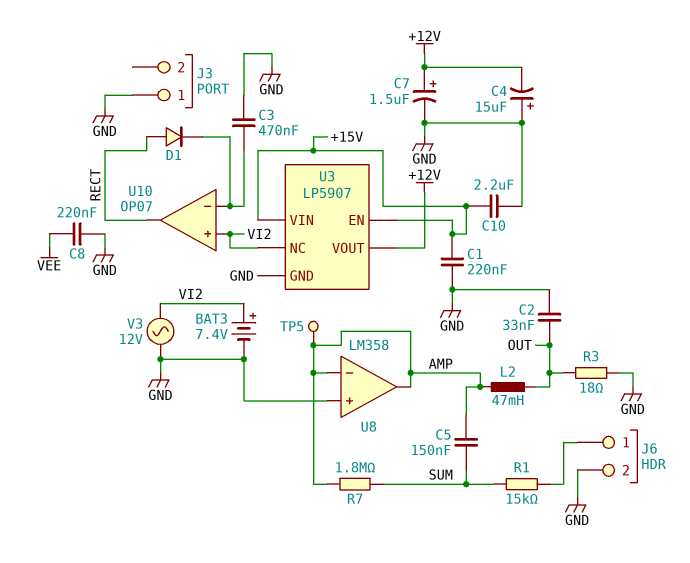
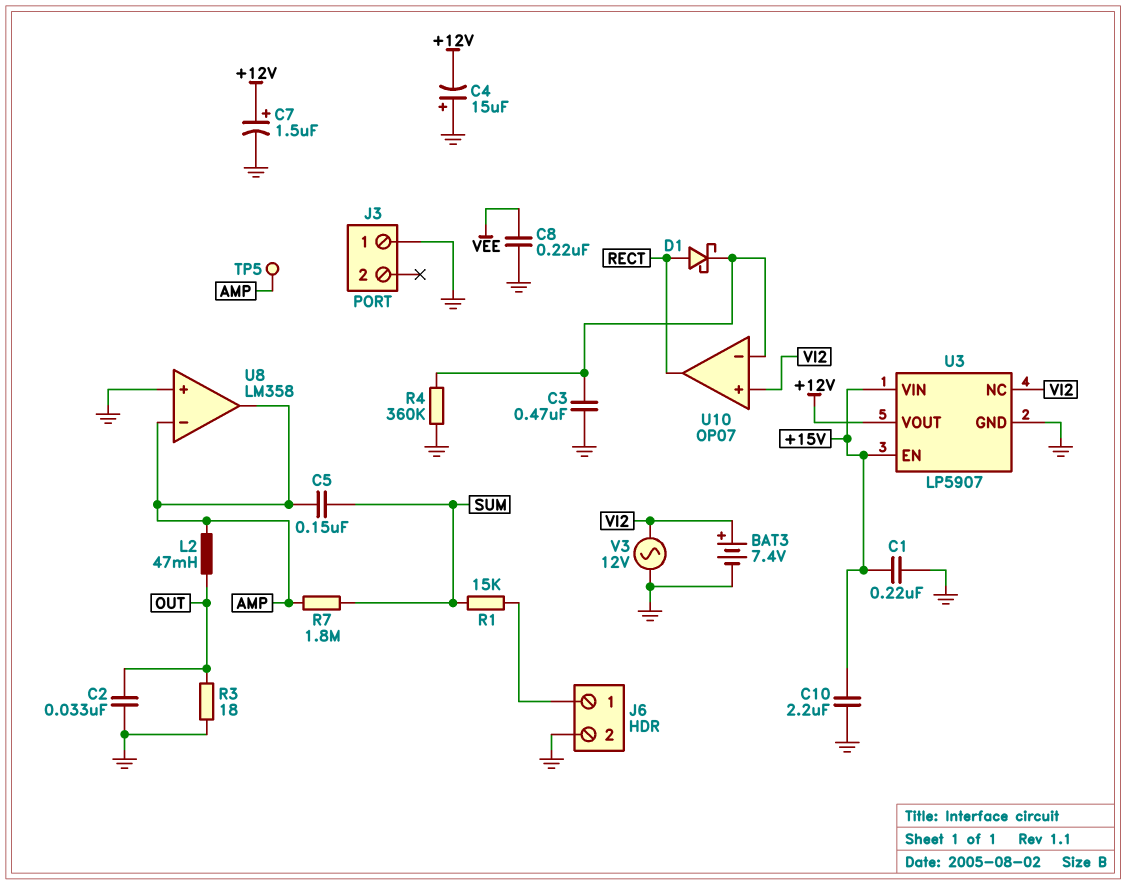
D1: diode (A RECT, K U10/in-) -> schottky (A RECT, K U10/in-)
R4: none -> 360k (GND, U10/in-)

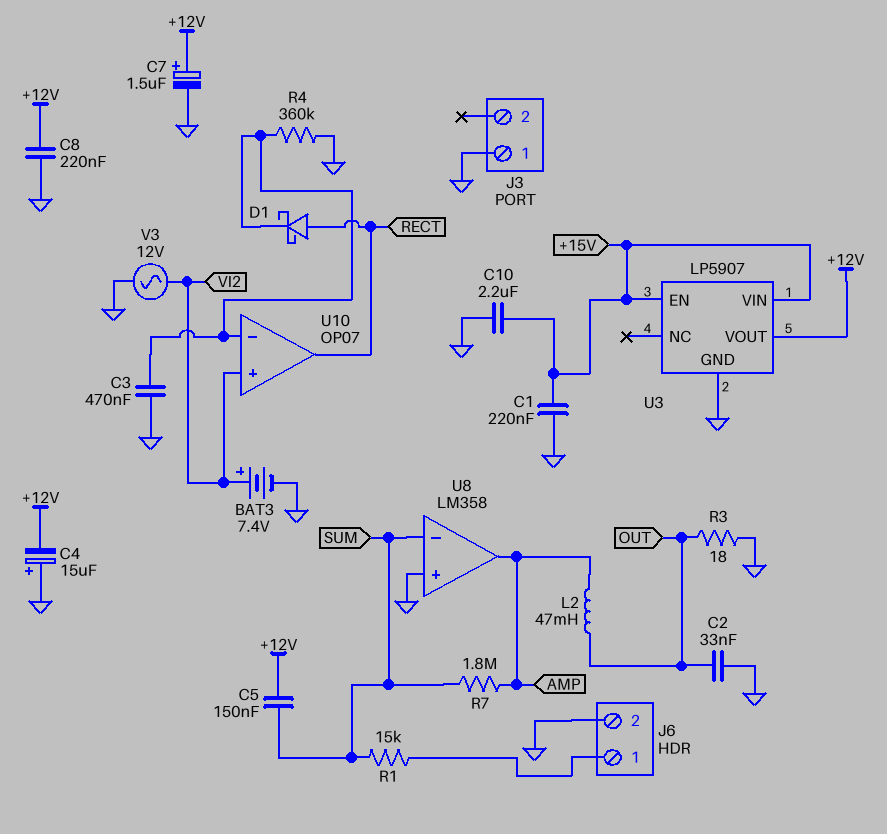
C5: 150nF (AMP, SUM) -> 150nF (+12V, SUM)
C8: 220nF (GND, VEE) -> 220nF (+12V, GND)
TP5: test point (AMP) -> none
U3 pin NC: VI2 -> none
U8 pin in-: AMP -> SUM

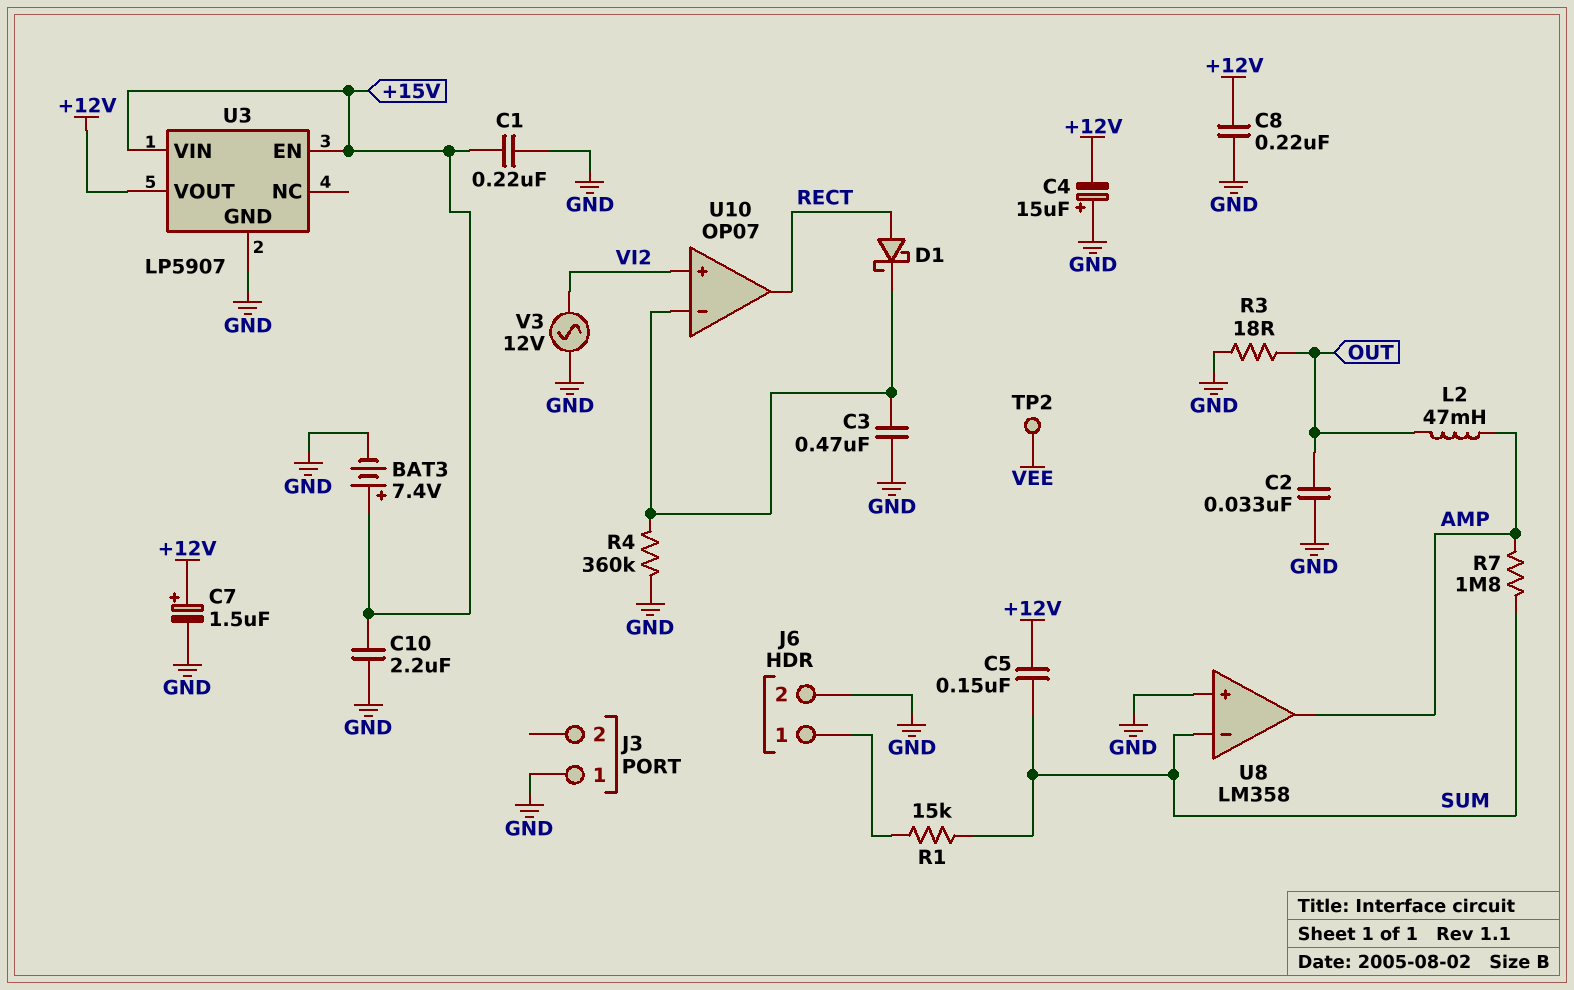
BAT3: 7.4V (plus VI2, minus GND) -> 7.4V (plus +15V, minus GND)
TP2: none -> test point (VEE)

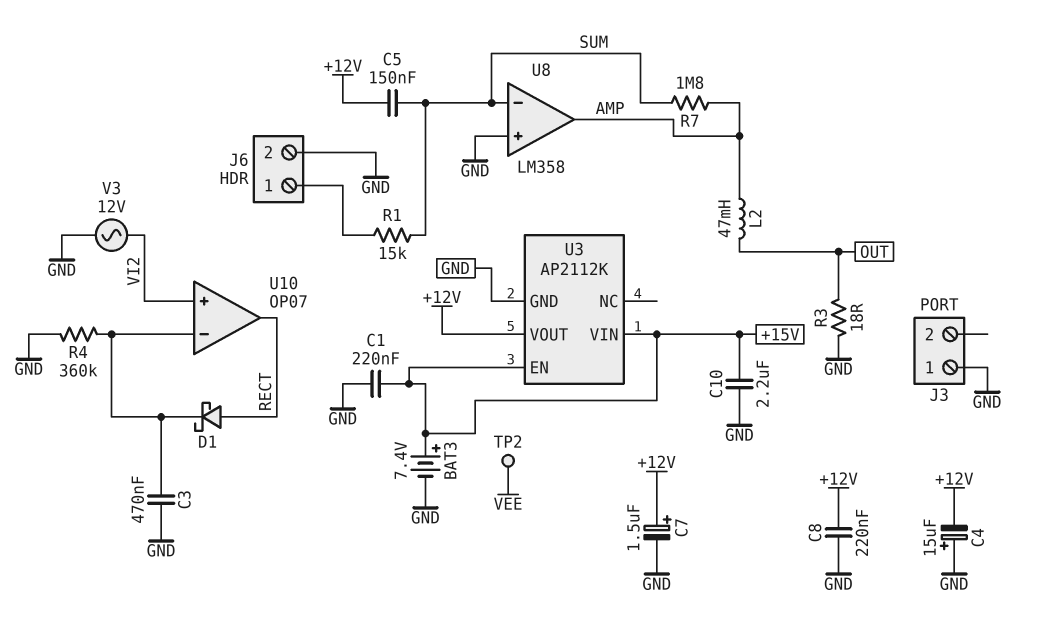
C2: 33nF (GND, OUT) -> none
U3: LP5907 -> AP2112K

